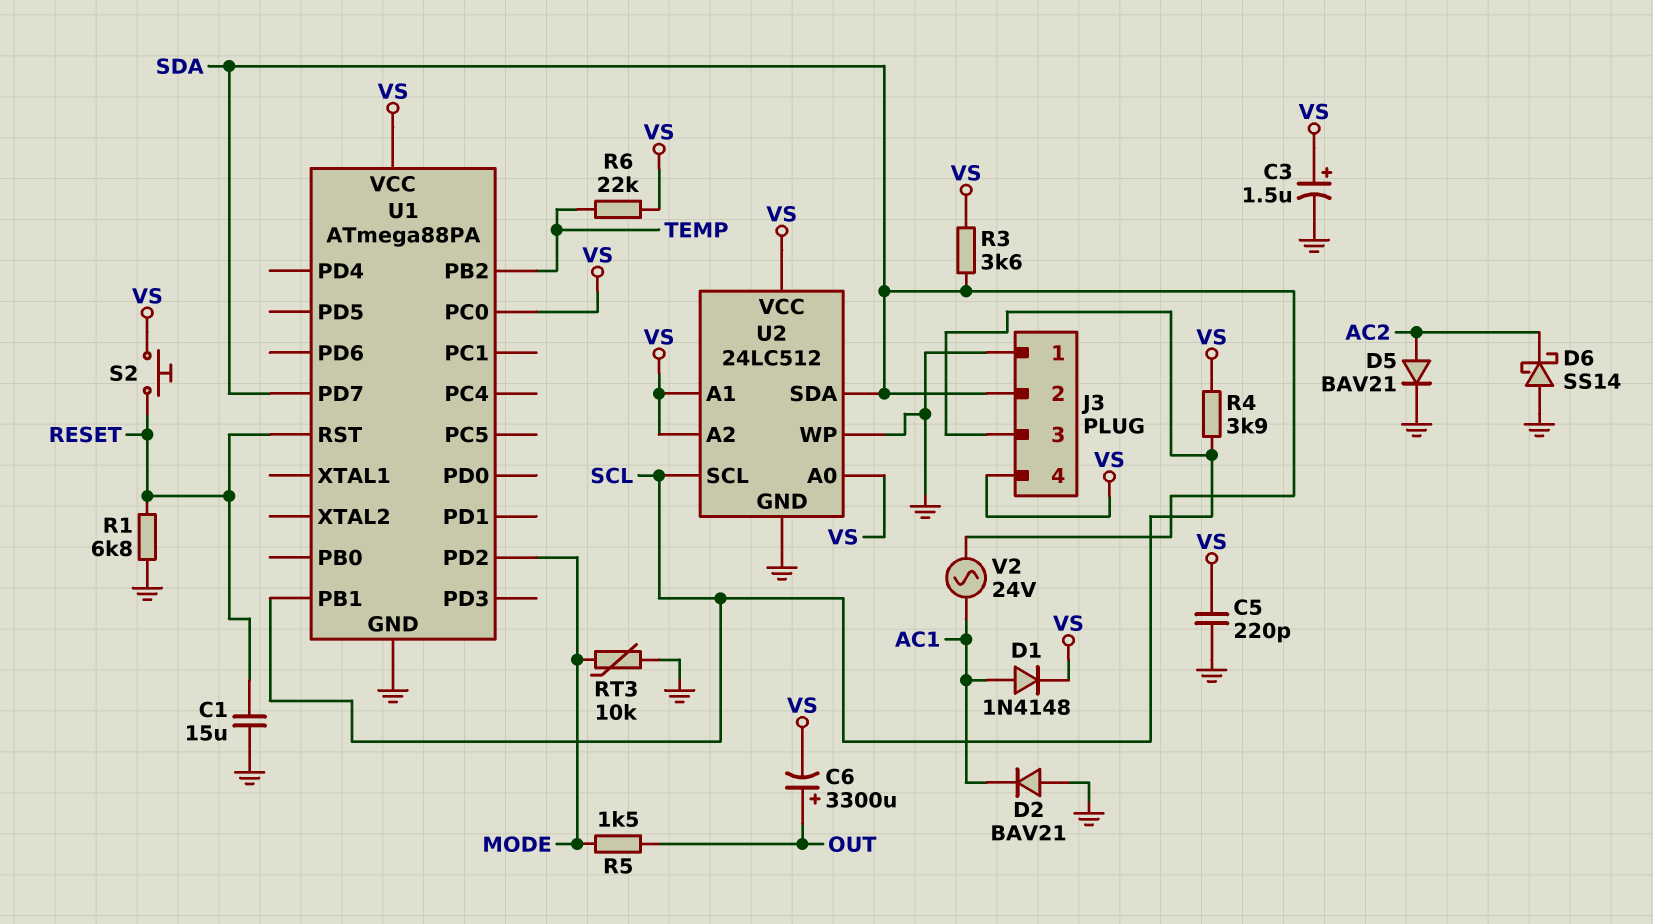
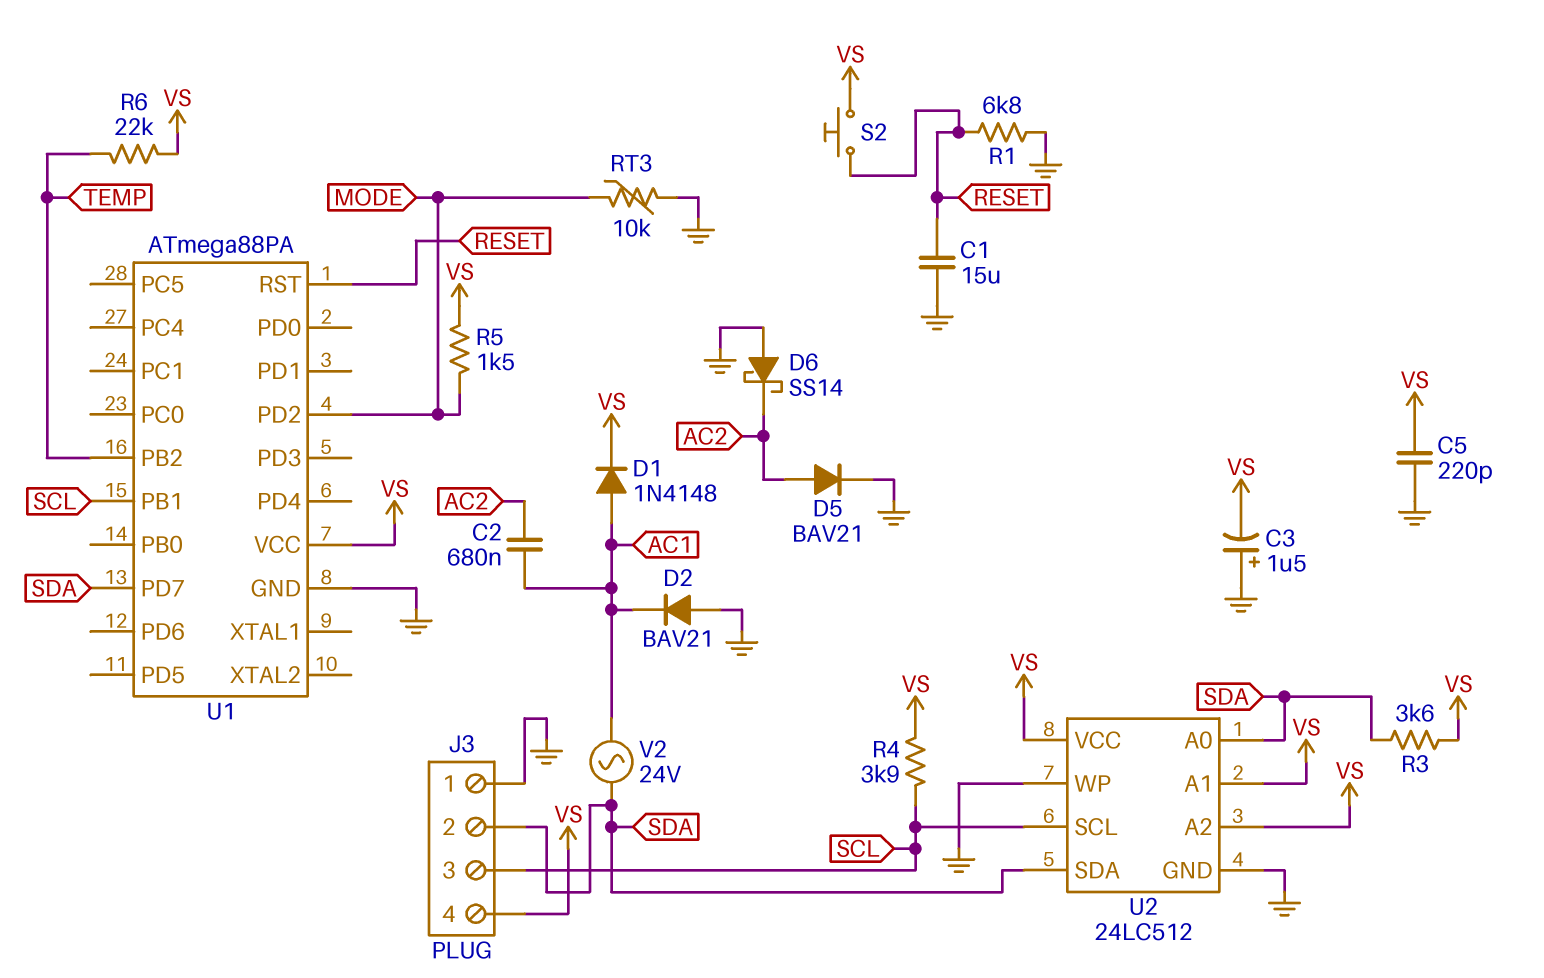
C2: none -> 680nF (AC1, AC2)
C3: 1.5uF (plus VS, minus GND) -> 1.5uF (plus GND, minus VS)
C6: 3300uF (plus OUT, minus VS) -> none
R5: 1.5k (MODE, OUT) -> 1.5k (MODE, VS)
U1 pin PC0: VS -> none
U2 pin A0: VS -> SDA

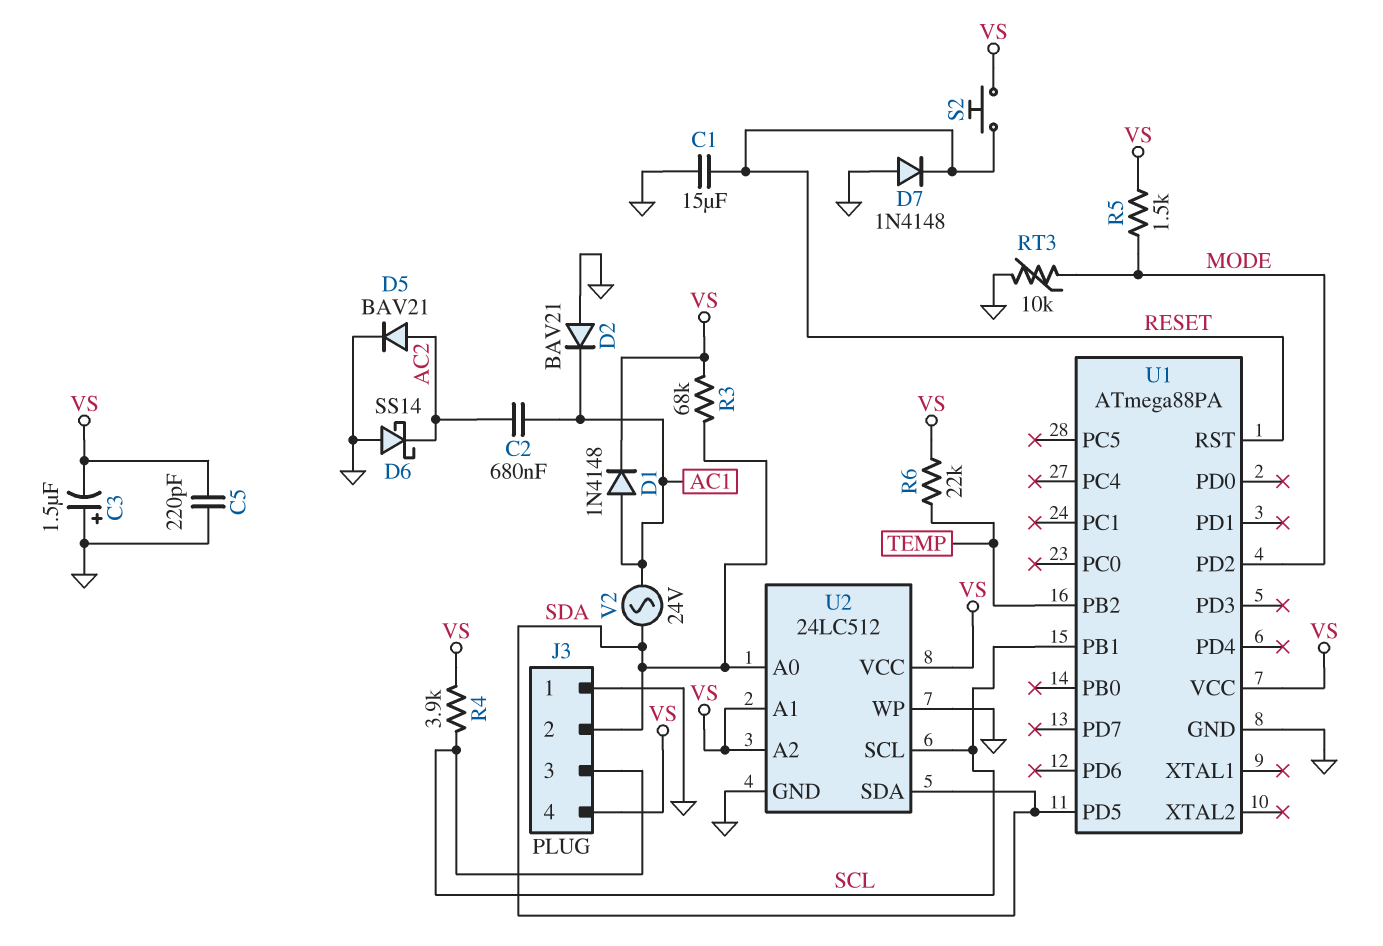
D7: none -> diode 1N4148 (A GND, K RESET)
R1: 6.8k (GND, RESET) -> none
R3: 3.6k (SDA, VS) -> 68k (SDA, VS)
U1 pin PD5: none -> SDA
U1 pin PD7: SDA -> none

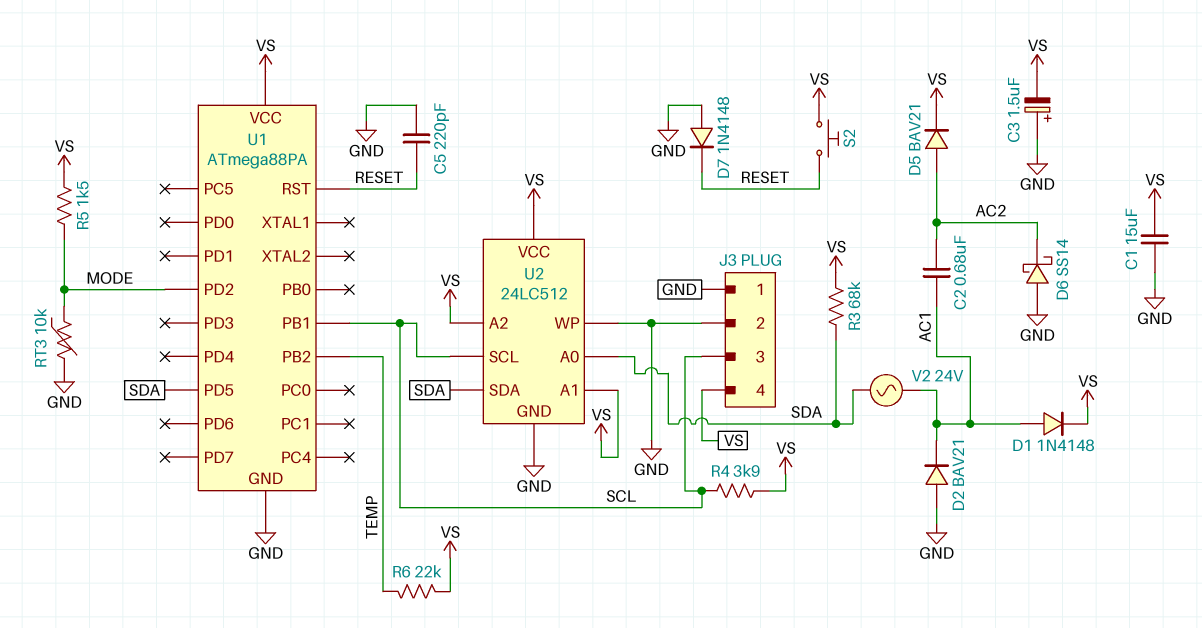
C1: 15uF (GND, RESET) -> 15uF (GND, VS)
C5: 220pF (GND, VS) -> 220pF (GND, RESET)
D5: diode BAV21 (A AC2, K GND) -> diode BAV21 (A AC2, K VS)
J3 pin 2: SDA -> GND

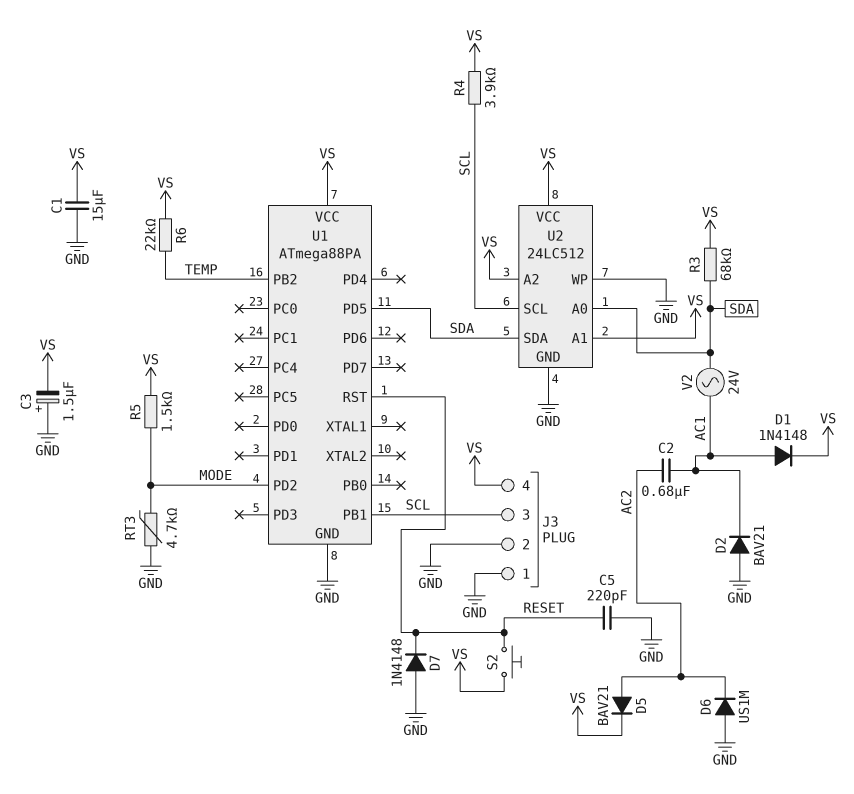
D6: schottky SS14 (A GND, K AC2) -> diode US1M (A GND, K AC2)
RT3: 10k (GND, MODE) -> 4.7k (GND, MODE)

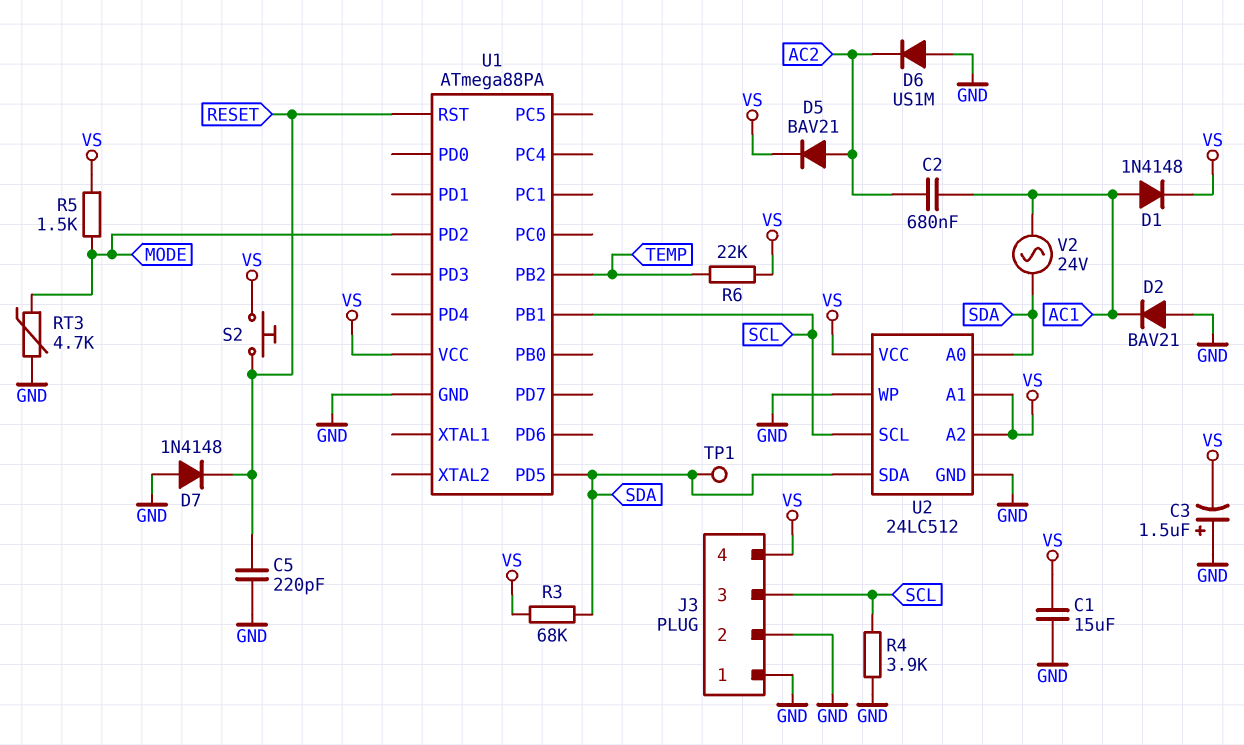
R4: 3.9k (SCL, VS) -> 3.9k (GND, SCL)
TP1: none -> test point (SDA)

